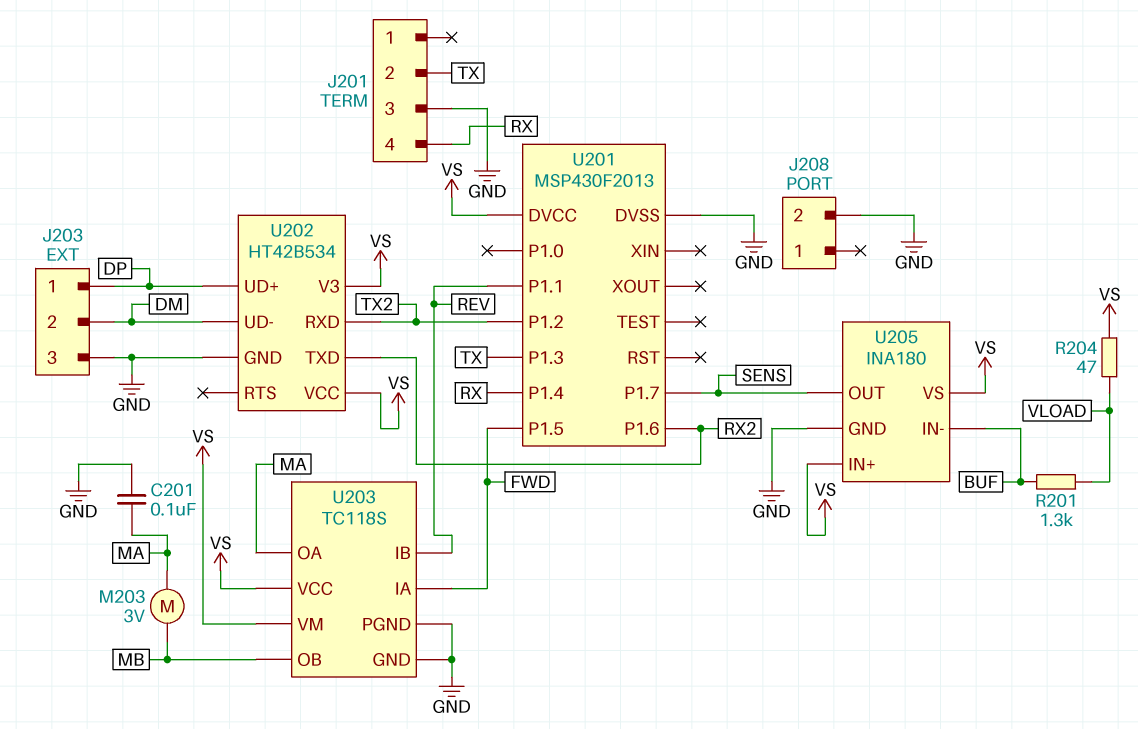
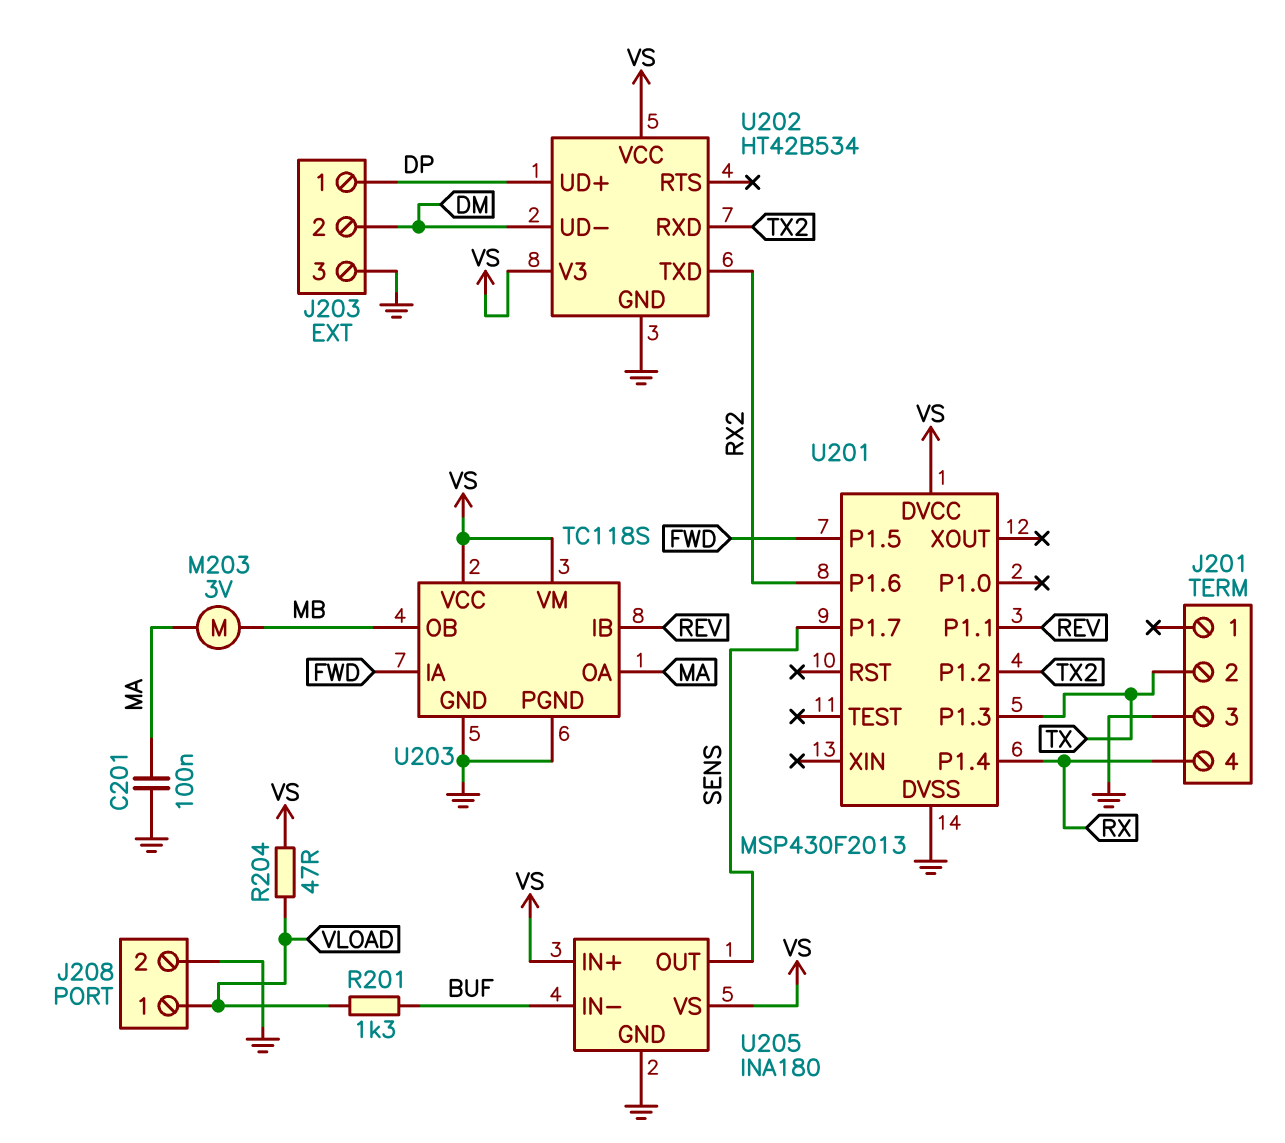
J208 pin 1: none -> VLOAD

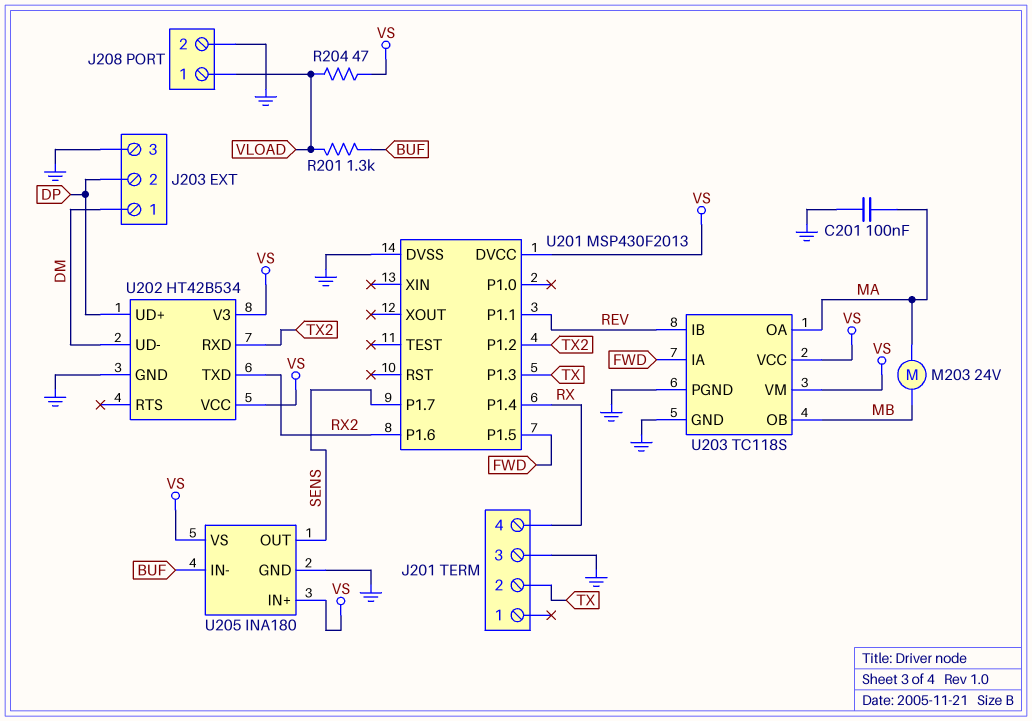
J203 pin 1: DP -> DM
J203 pin 2: DM -> DP
M203: motor 3V (MA, MB) -> motor 24V (MA, MB)

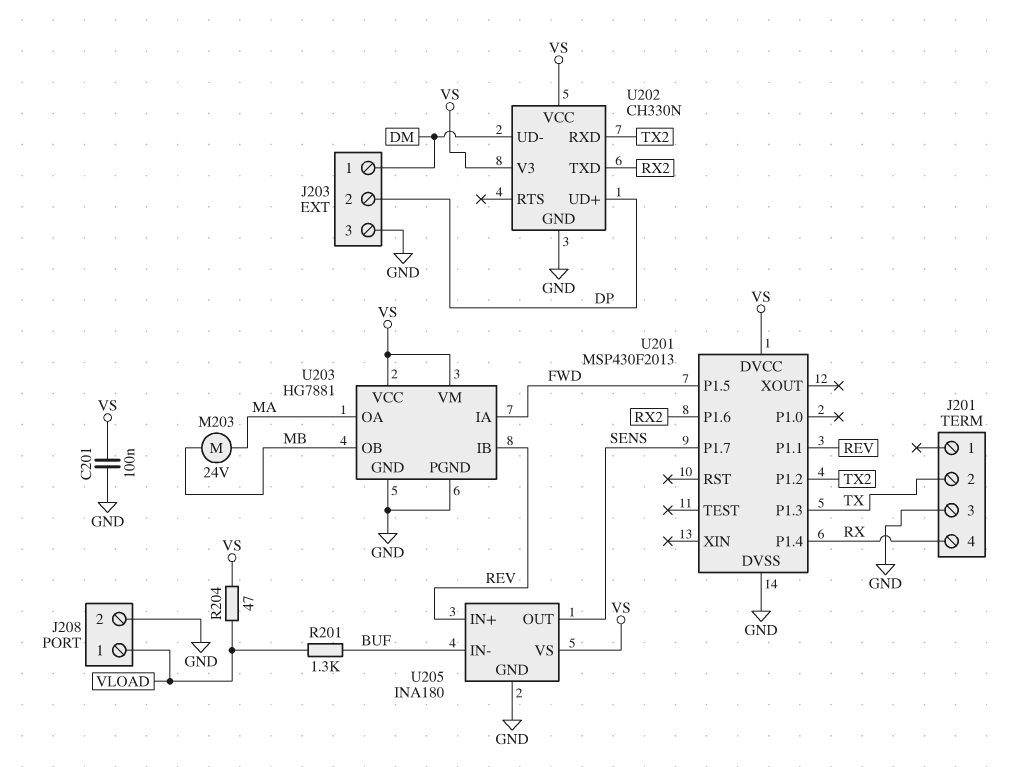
C201: 100nF (GND, MA) -> 100nF (GND, VS)
U202: HT42B534 -> CH330N
U203: TC118S -> HG7881
U205 pin IN+: VS -> REV

